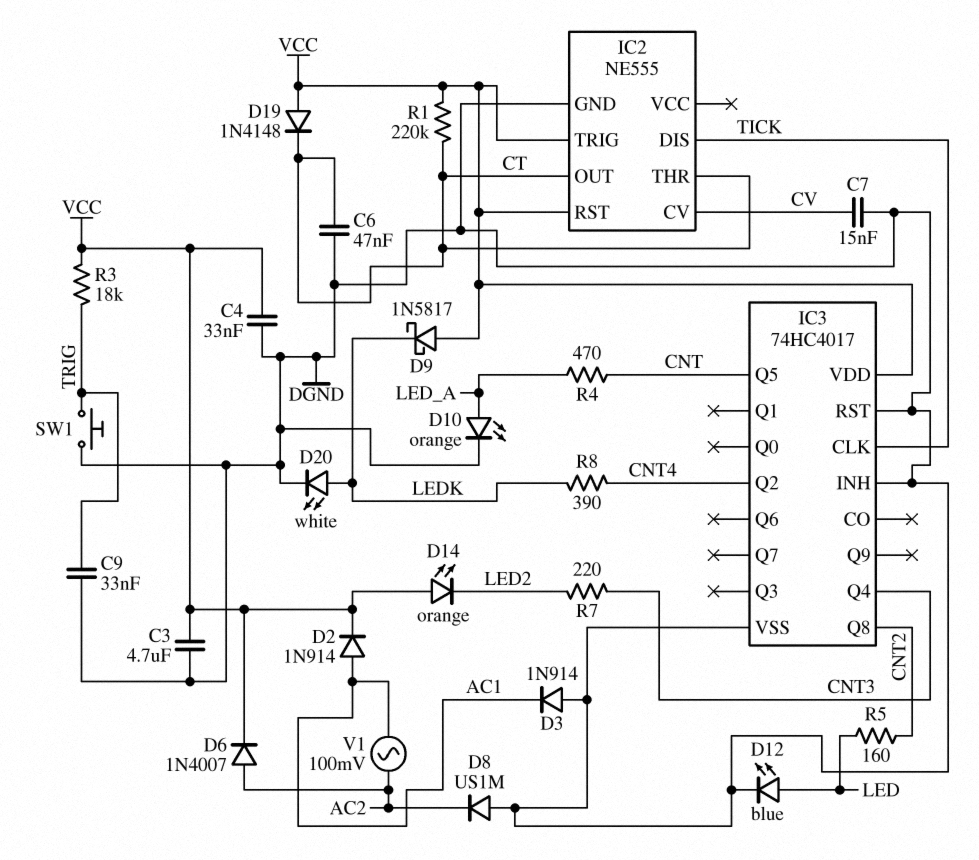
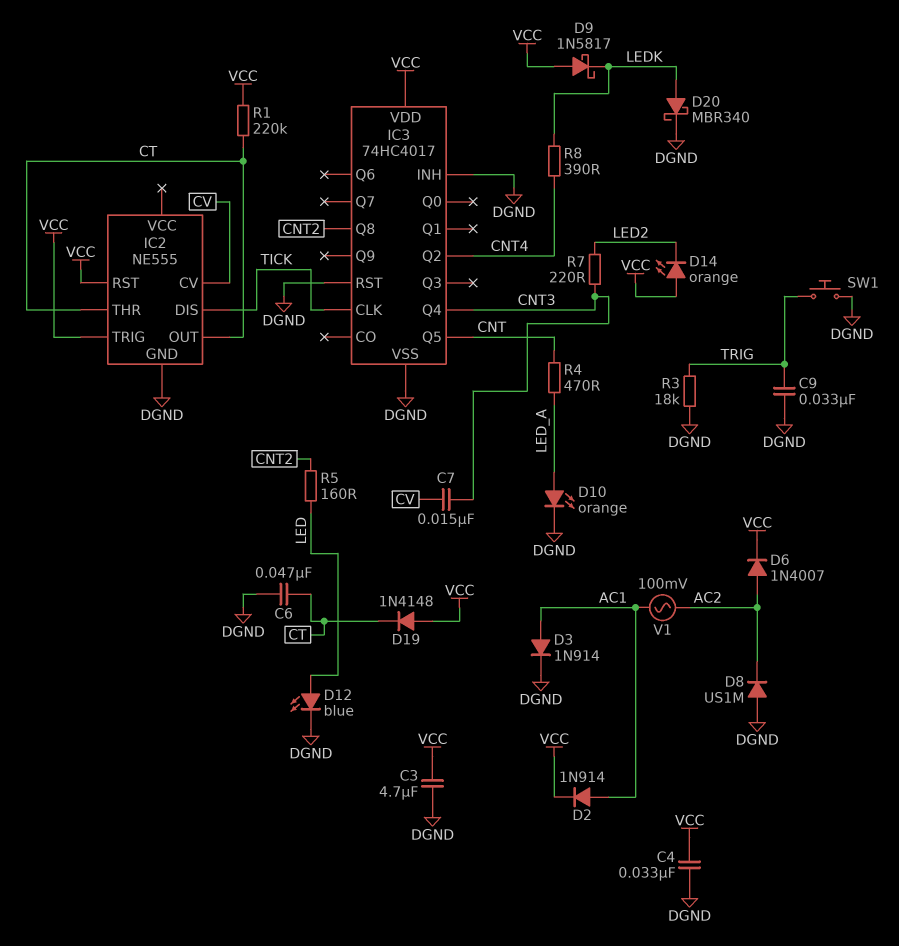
C7: 15nF (CV, DGND) -> 15nF (CNT3, CV)
D3: diode 1N914 (A DGND, K AC1) -> diode 1N914 (A AC1, K DGND)
D20: LED white (A LEDK, K DGND) -> schottky MBR340 (A LEDK, K DGND)
R3: 18k (TRIG, VCC) -> 18k (DGND, TRIG)

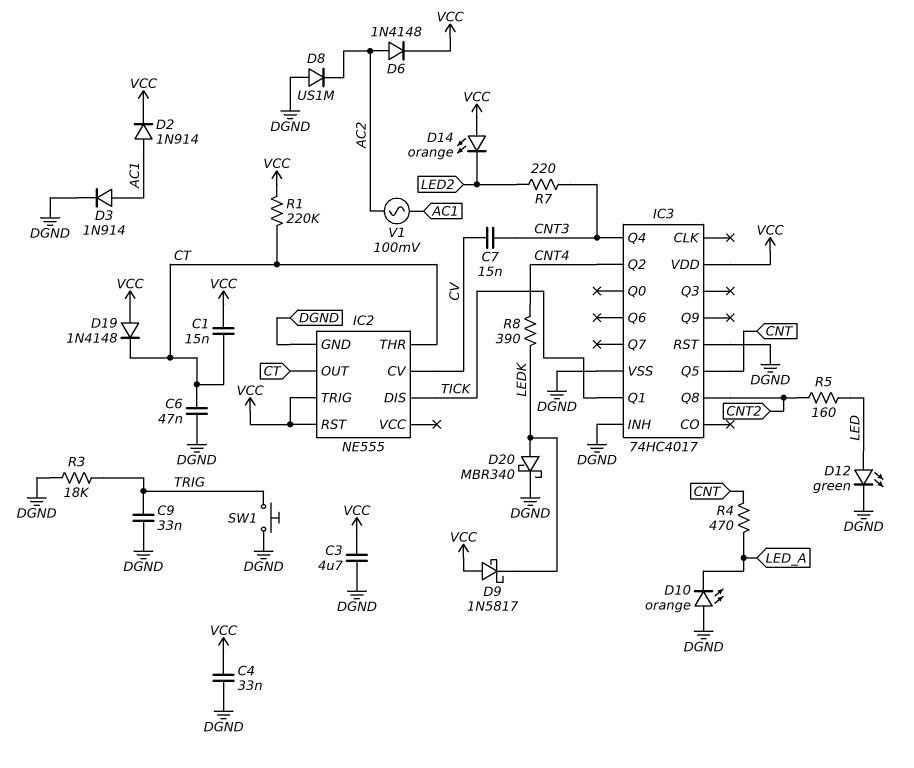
C1: none -> 15nF (CT, VCC)
D6: diode 1N4007 (A AC2, K VCC) -> diode 1N4148 (A AC2, K VCC)
D10: LED orange (A LED_A, K DGND) -> LED orange (A DGND, K LED_A)
D12: LED blue (A LED, K DGND) -> LED green (A LED, K DGND)
IC3 pin CLK: TICK -> none
IC3 pin Q1: none -> TICK

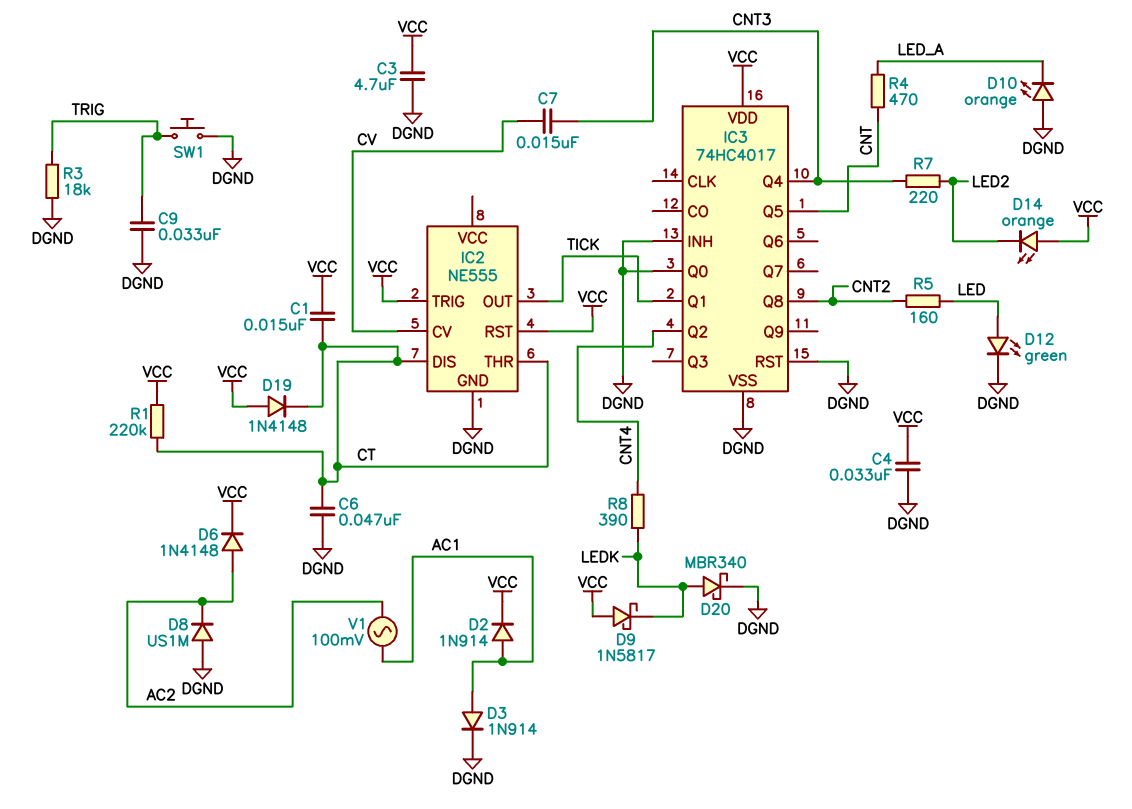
IC2 pin DIS: TICK -> CT
IC2 pin OUT: CT -> TICK
IC3 pin Q0: none -> DGND

